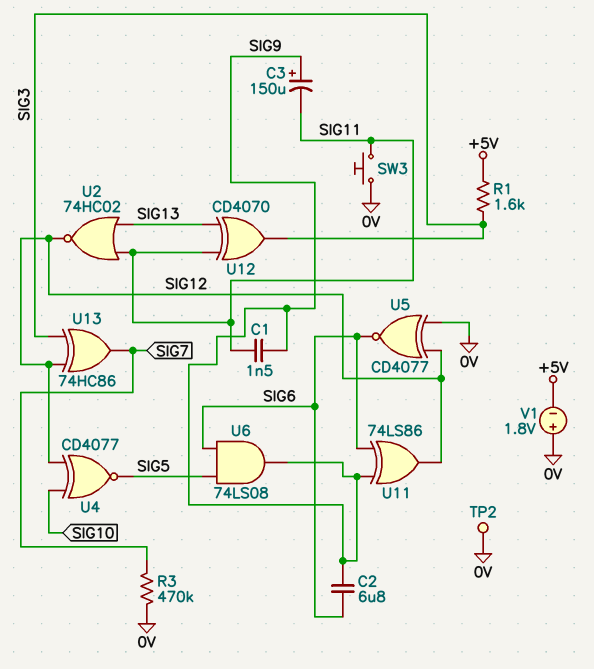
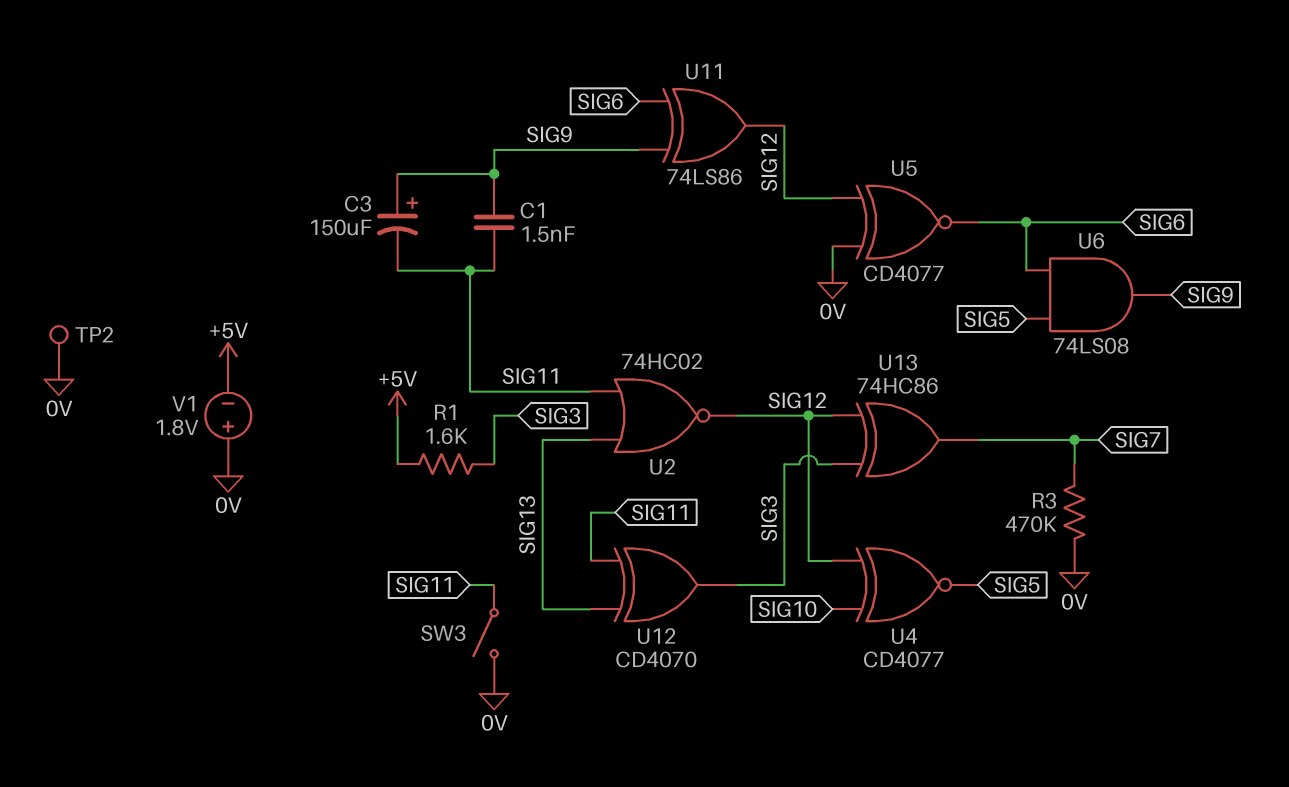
C2: 6.8uF (SIG6, SIG9) -> none
SW3: button (0V, SIG11) -> switch (0V, SIG11)

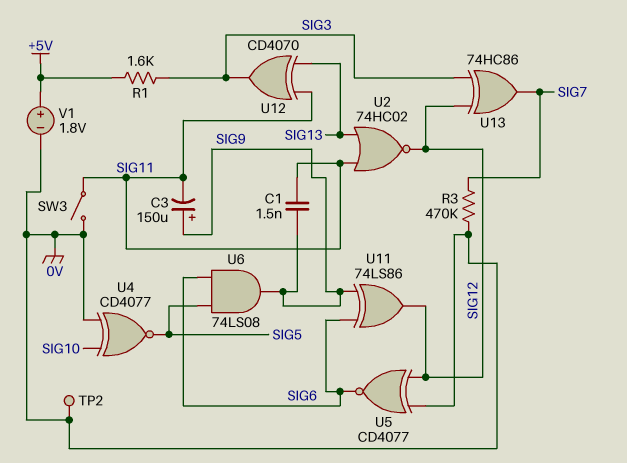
U4: XNOR CD4077 (in SIG10, in SIG12, out SIG5) -> XNOR CD4077 (in 0V, in SIG10, out SIG5)
V1: 1.8V (plus 0V, minus +5V) -> 1.8V (plus +5V, minus 0V)

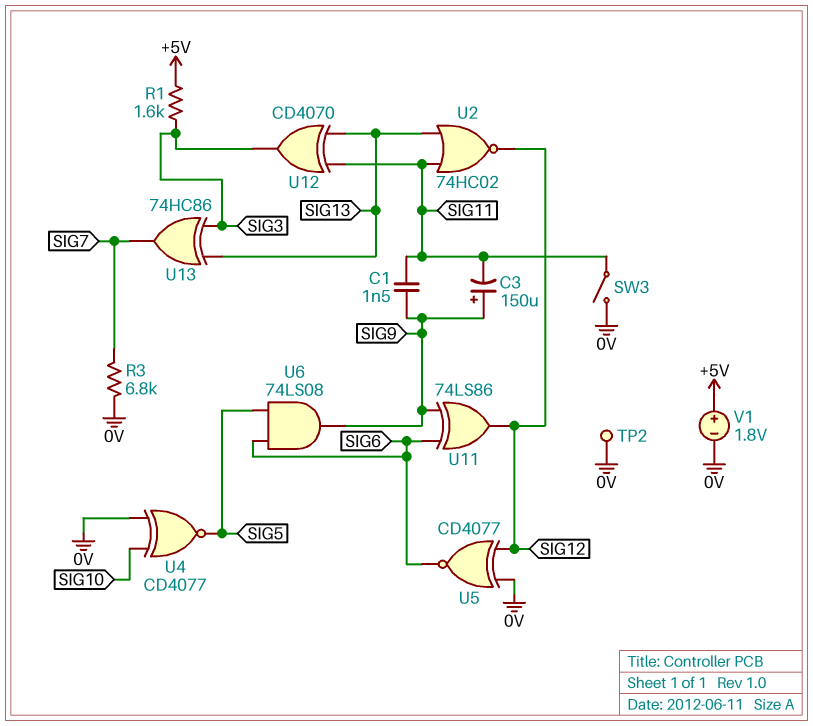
R3: 470k (0V, SIG7) -> 6.8k (0V, SIG7)
U13: XOR 74HC86 (in SIG3, in SIG12, out SIG7) -> XOR 74HC86 (in SIG3, in SIG13, out SIG7)

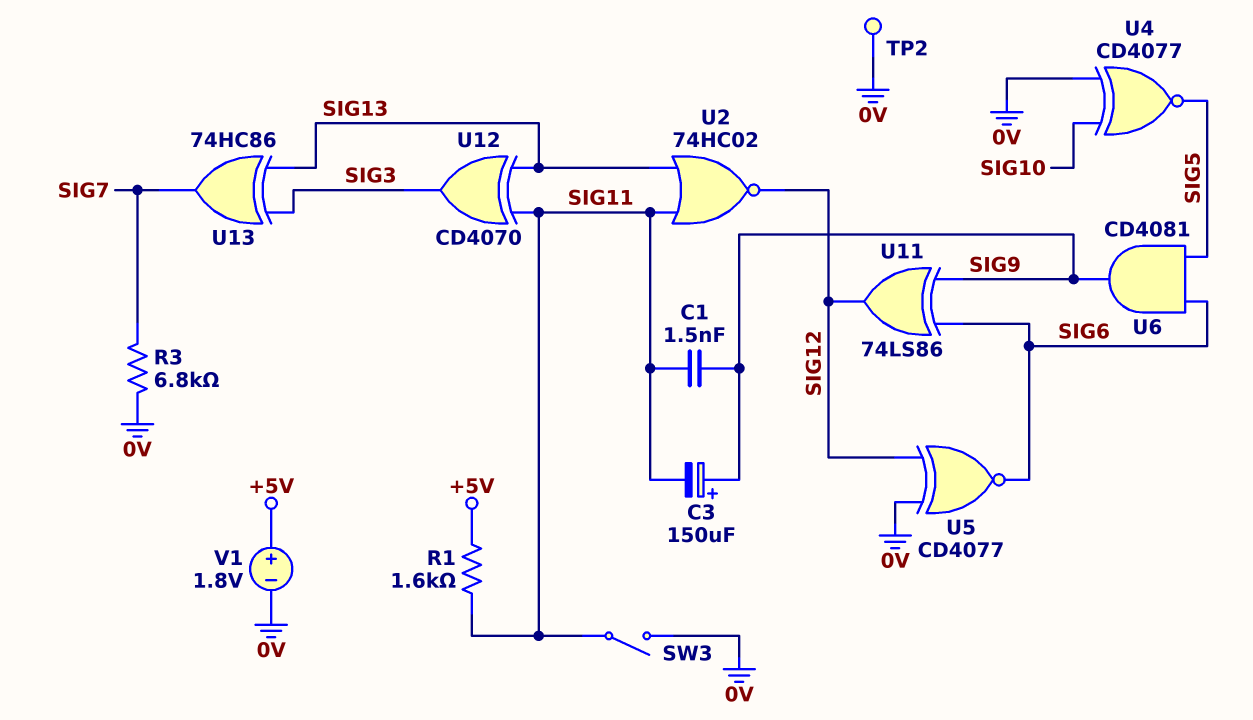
R1: 1.6k (+5V, SIG3) -> 1.6k (+5V, SIG11)
U6: AND 74LS08 (in SIG5, in SIG6, out SIG9) -> AND CD4081 (in SIG5, in SIG6, out SIG9)

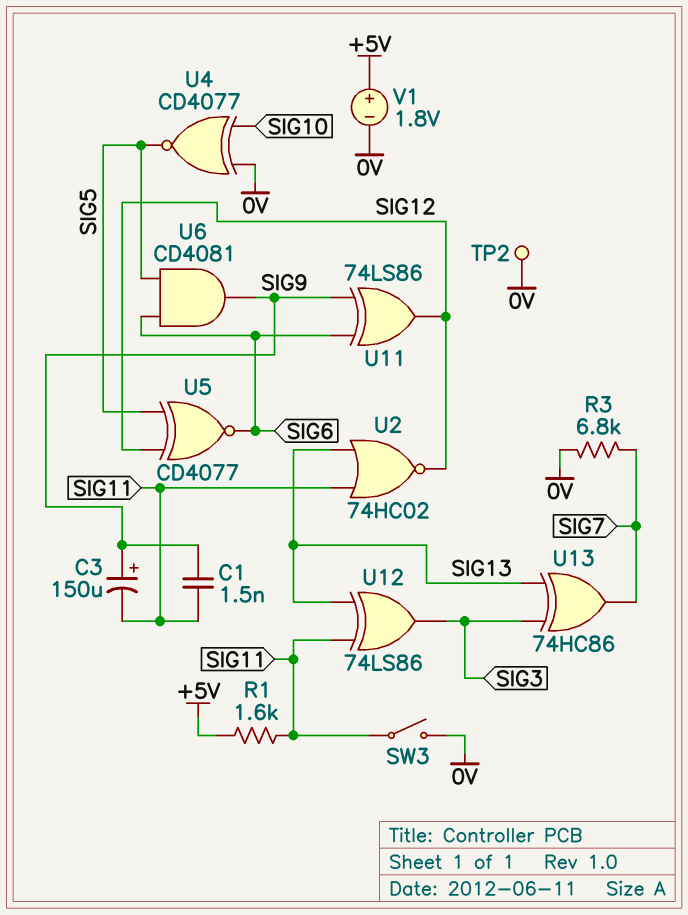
U5: XNOR CD4077 (in 0V, in SIG12, out SIG6) -> XNOR CD4077 (in SIG5, in SIG12, out SIG6)
U12: XOR CD4070 (in SIG11, in SIG13, out SIG3) -> XOR 74LS86 (in SIG11, in SIG13, out SIG3)

